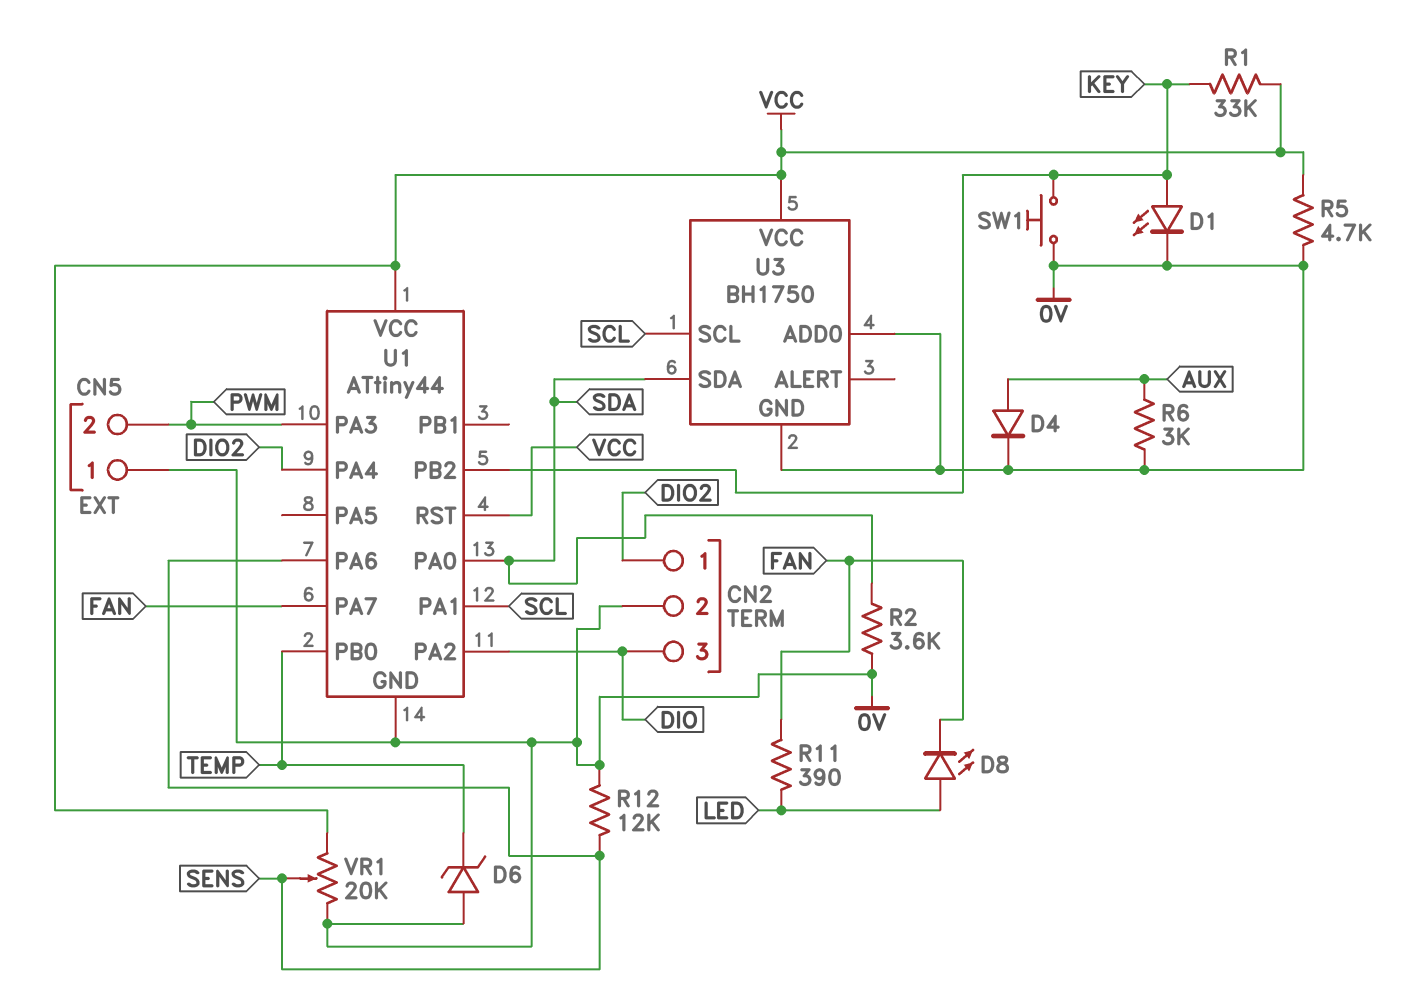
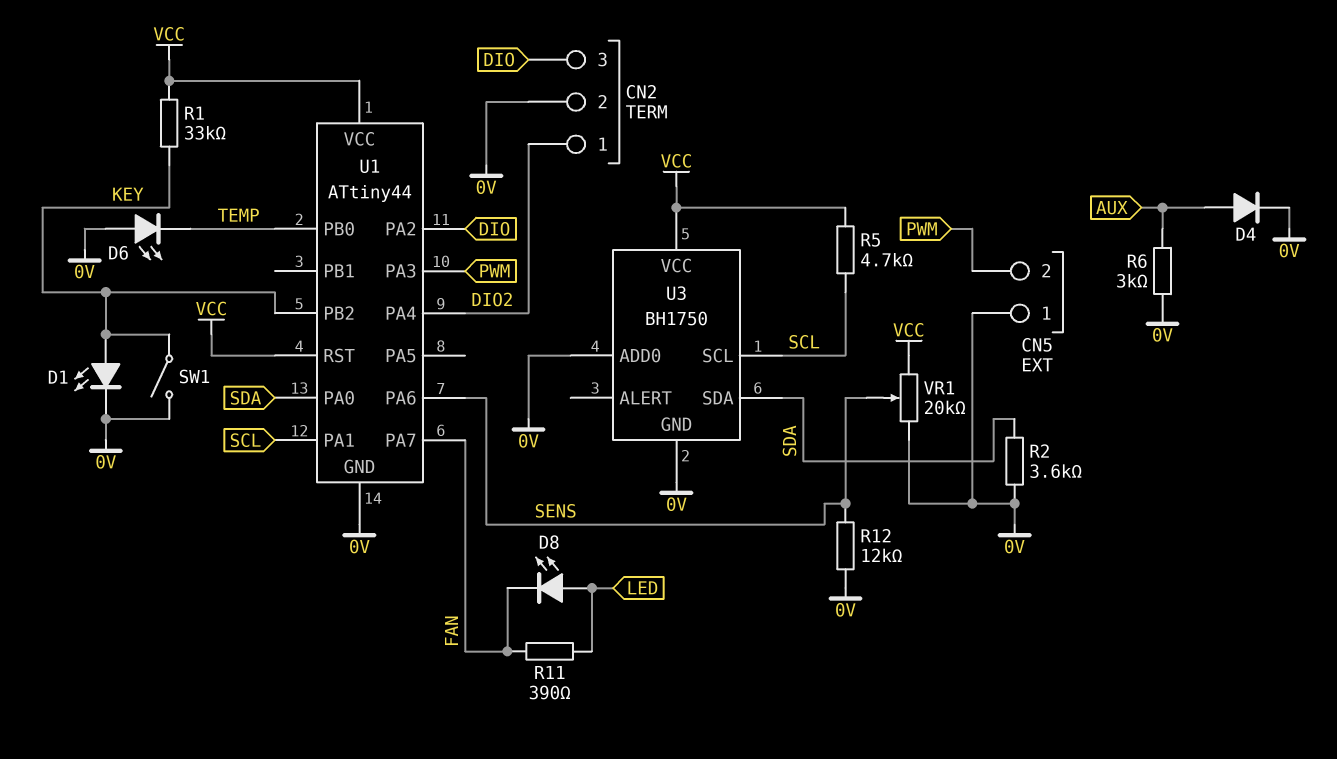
D6: zener (A 0V, K TEMP) -> LED (A 0V, K TEMP)
R5: 4.7k (0V, VCC) -> 4.7k (SCL, VCC)
SW1: button (0V, KEY) -> switch (0V, KEY)

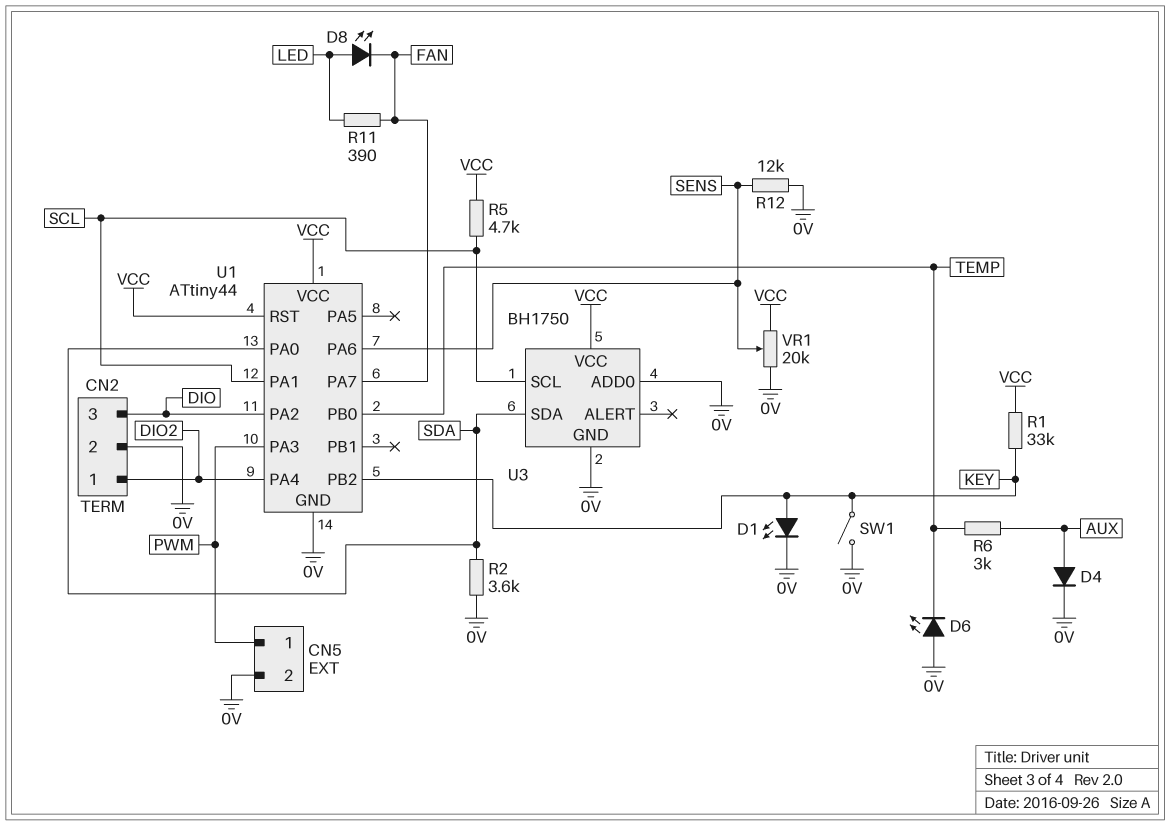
CN5 pin 1: 0V -> PWM
CN5 pin 2: PWM -> 0V
R6: 3k (0V, AUX) -> 3k (AUX, TEMP)

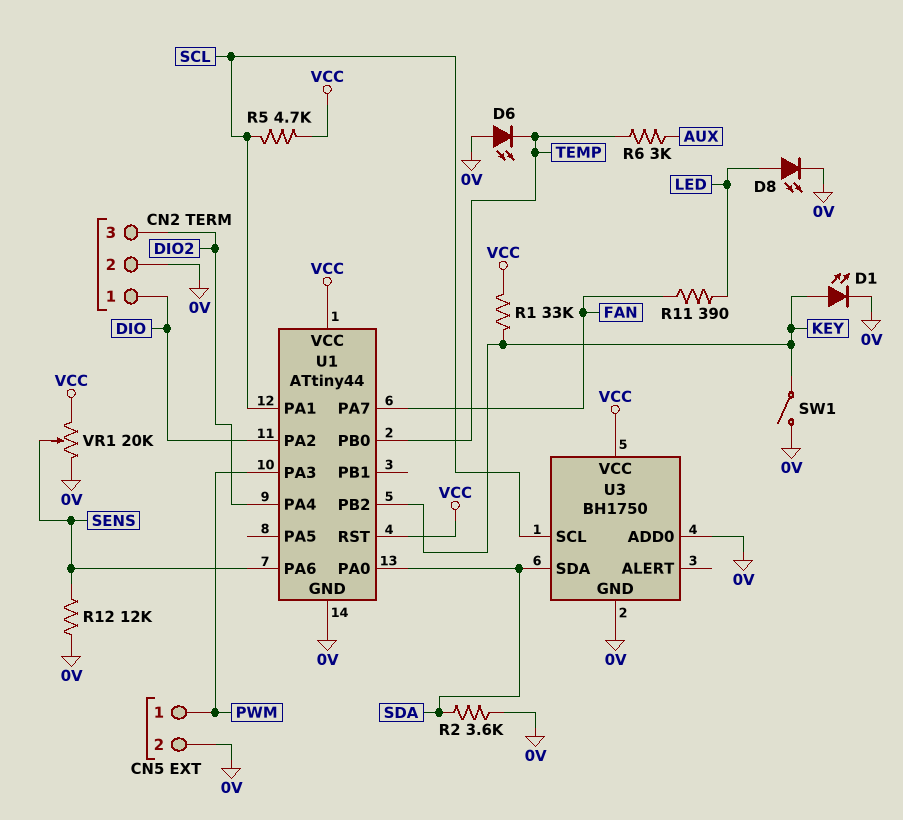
CN2 pin 1: DIO2 -> DIO
CN2 pin 3: DIO -> DIO2
D4: diode (A AUX, K 0V) -> none
D8: LED (A LED, K FAN) -> LED (A LED, K 0V)

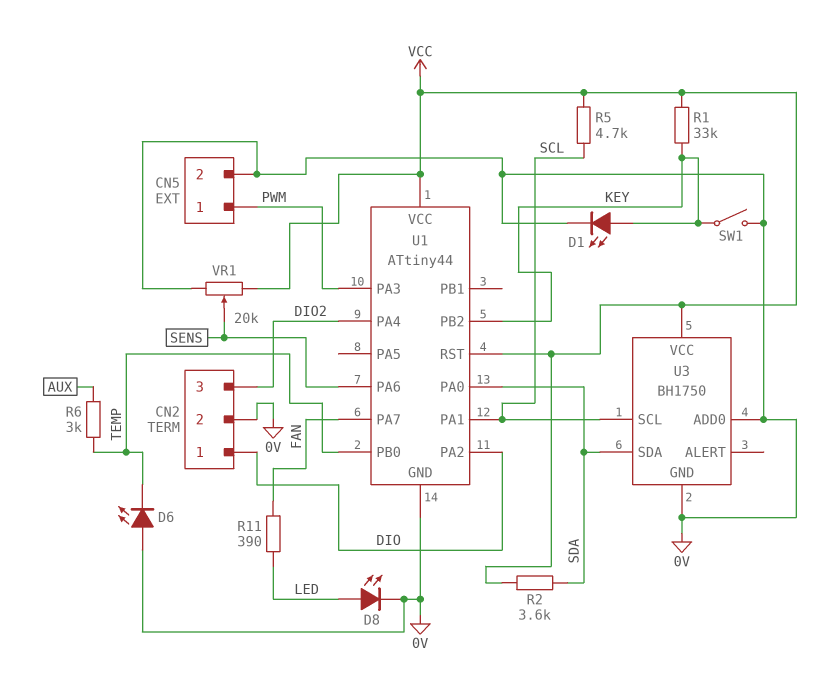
R2: 3.6k (0V, SDA) -> 3.6k (SDA, VCC)
R12: 12k (0V, SENS) -> none

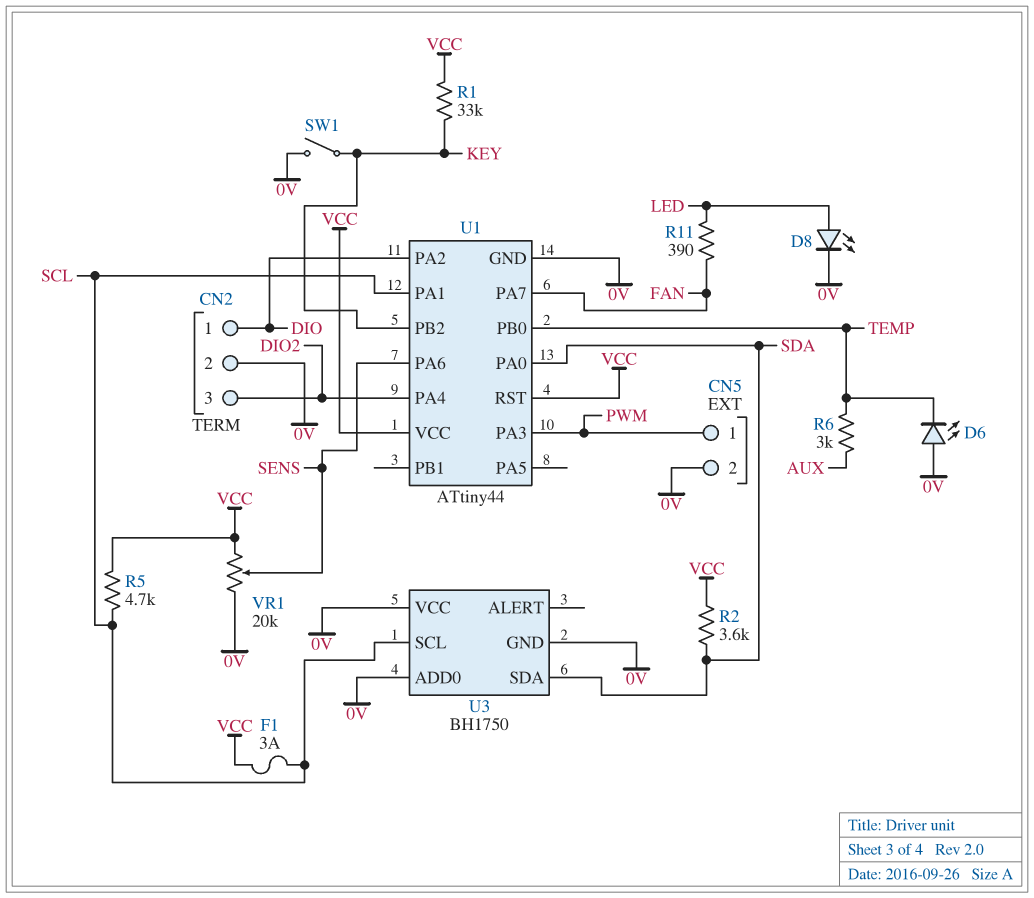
D1: LED (A KEY, K 0V) -> none
F1: none -> 3A (SCL, VCC)
U3 pin VCC: VCC -> 0V

